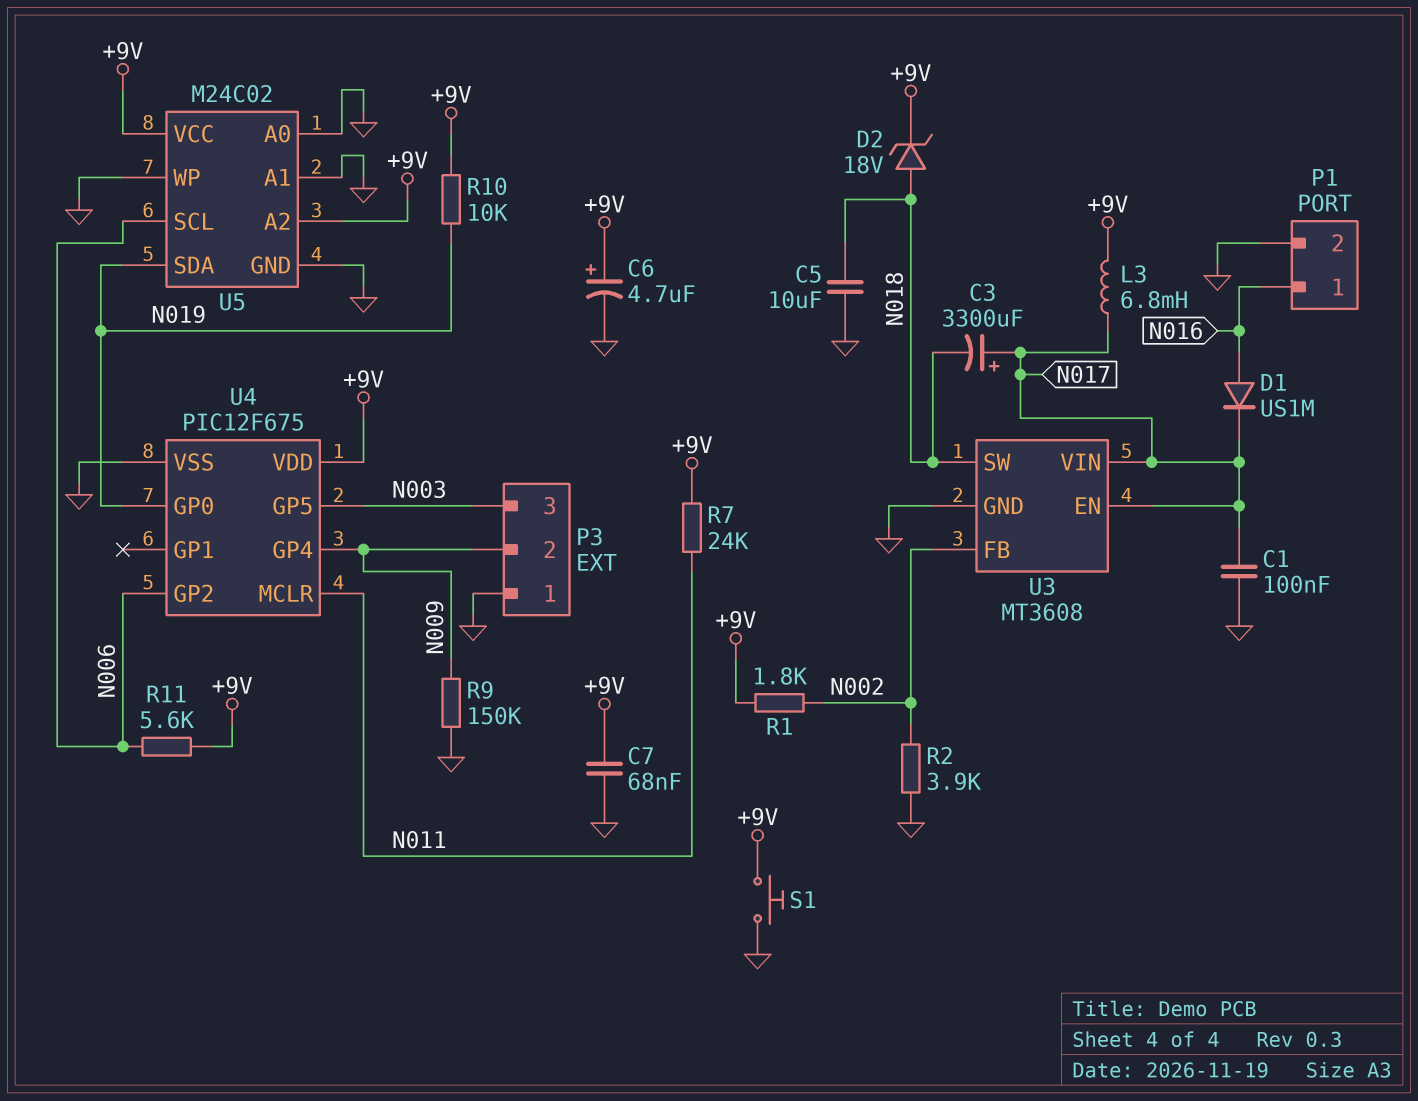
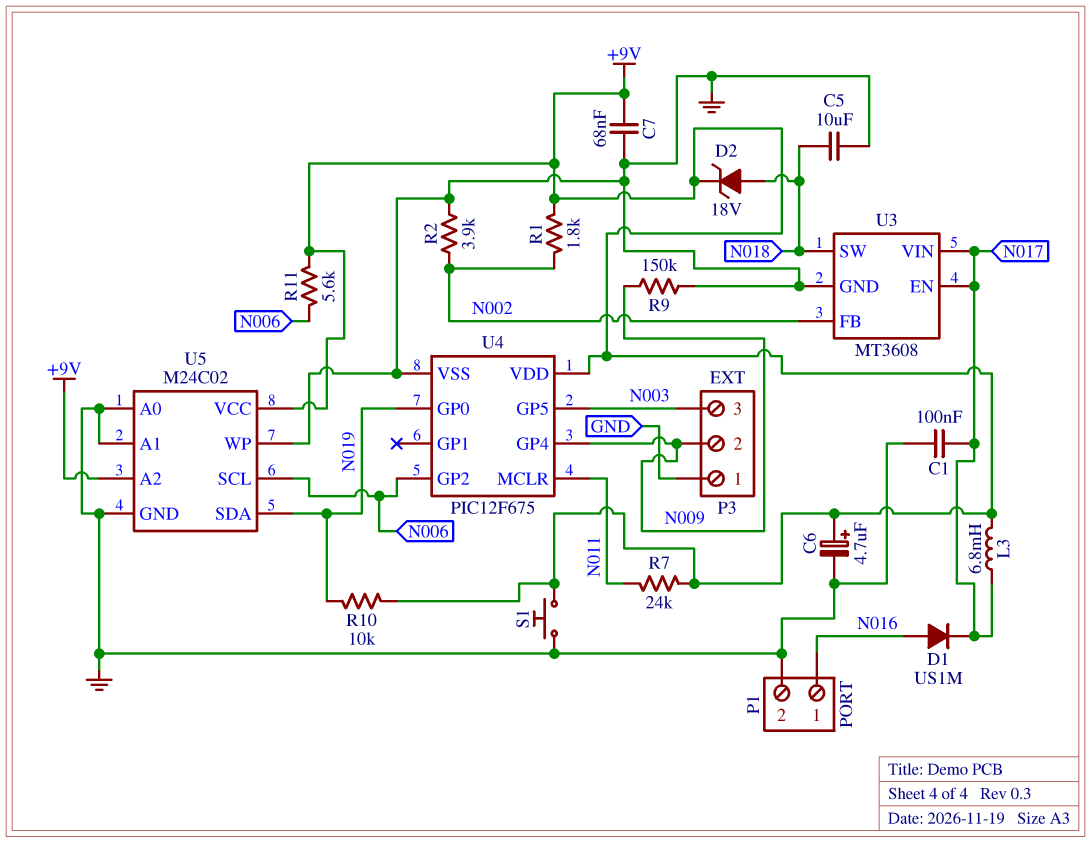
C3: 3300uF (plus N017, minus N018) -> none

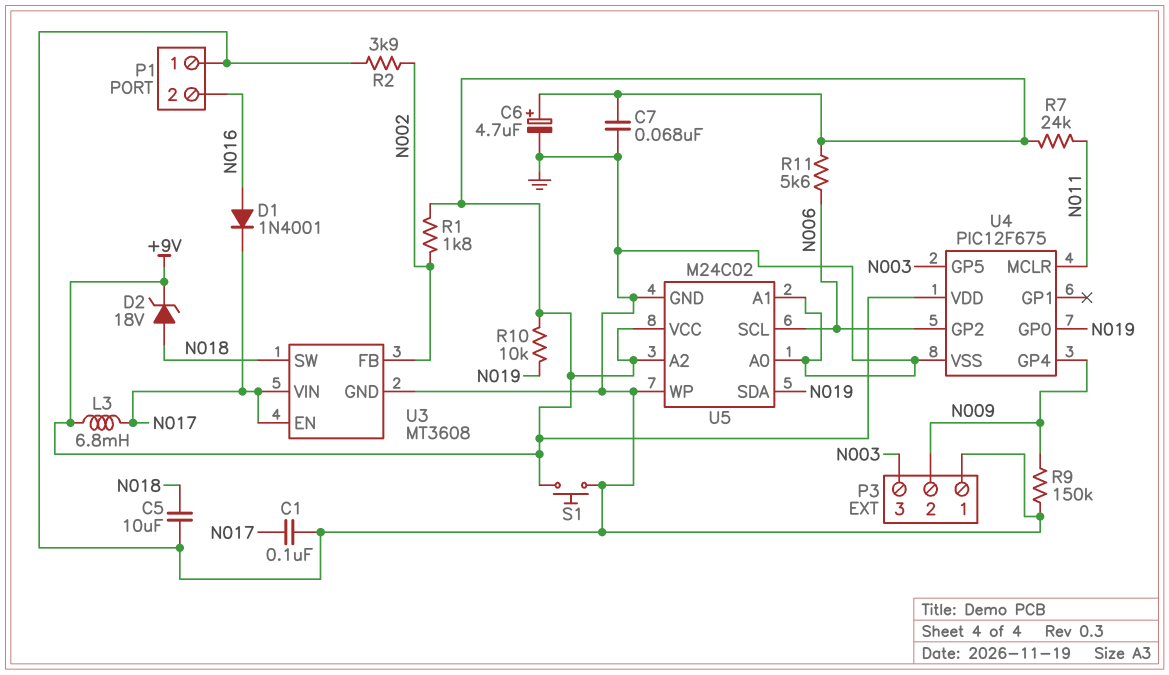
D1: diode US1M (A N016, K N017) -> diode 1N4001 (A N016, K N017)
P1 pin 1: N016 -> GND
P1 pin 2: GND -> N016

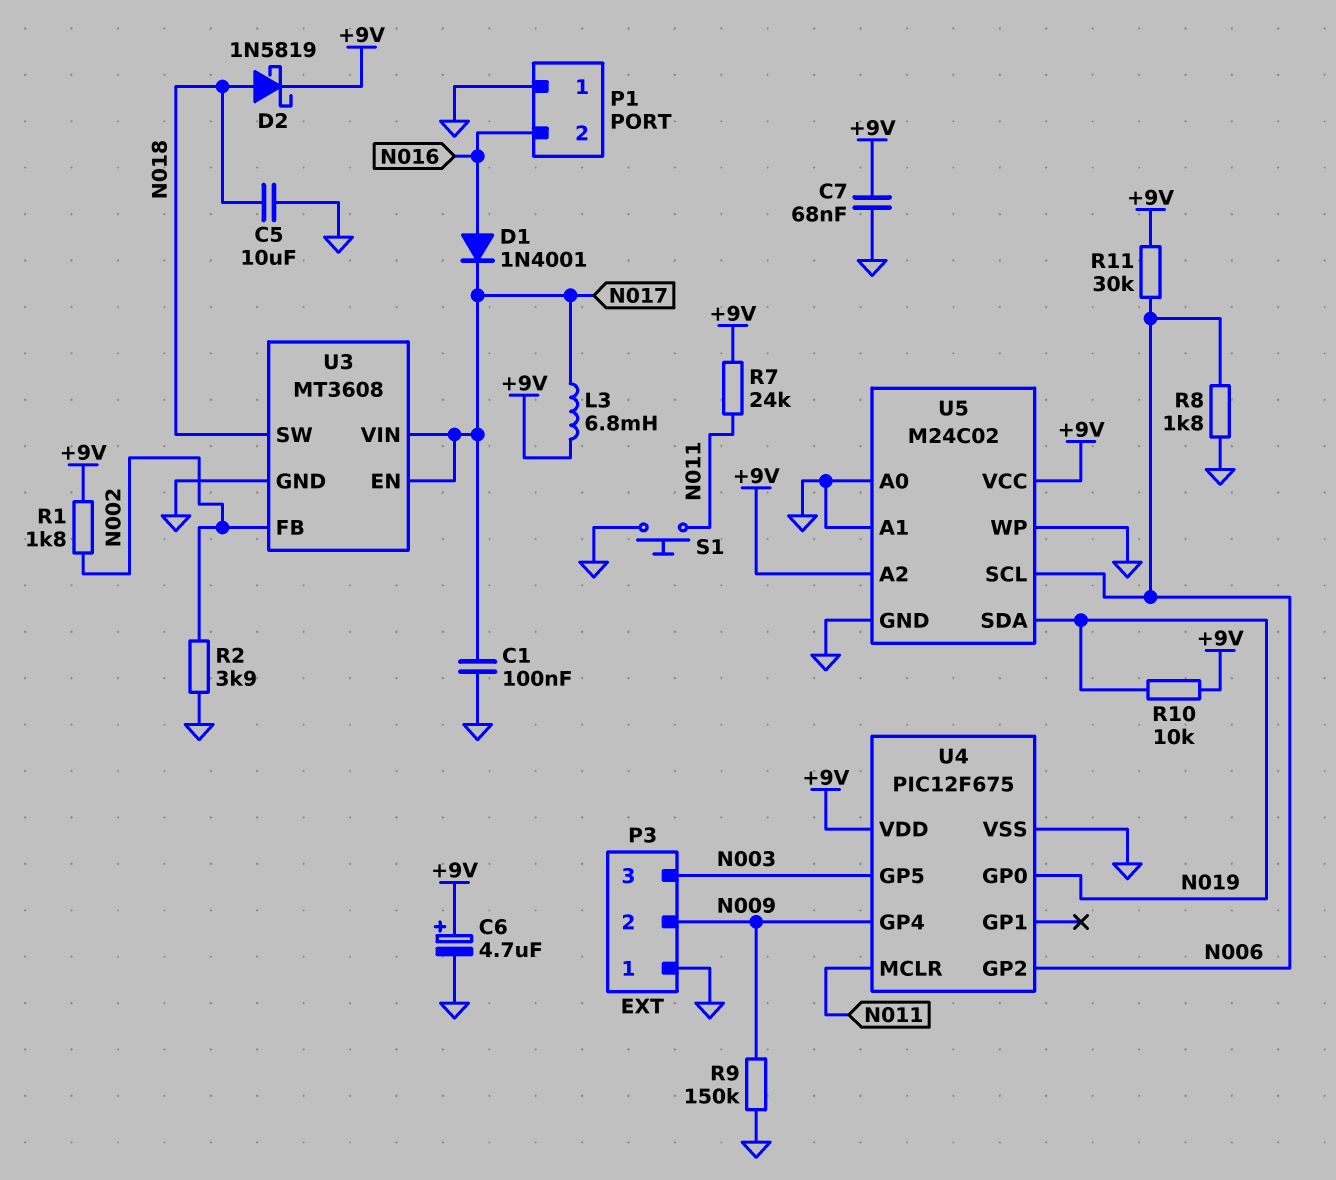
D2: zener 18V (A N018, K +9V) -> schottky 1N5819 (A N018, K +9V)
R8: none -> 1.8k (GND, N006)
R11: 5.6k (+9V, N006) -> 30k (+9V, N006)
S1: button (+9V, GND) -> button (GND, N011)

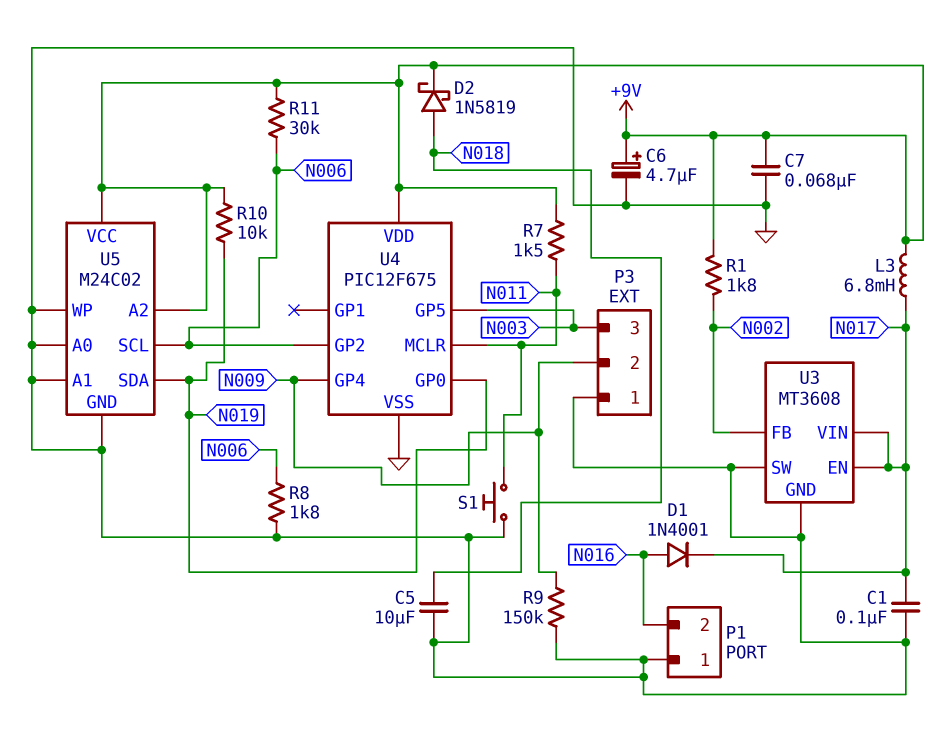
R2: 3.9k (GND, N002) -> none
R7: 24k (+9V, N011) -> 1.5k (+9V, N011)
U3 pin SW: N018 -> GND

